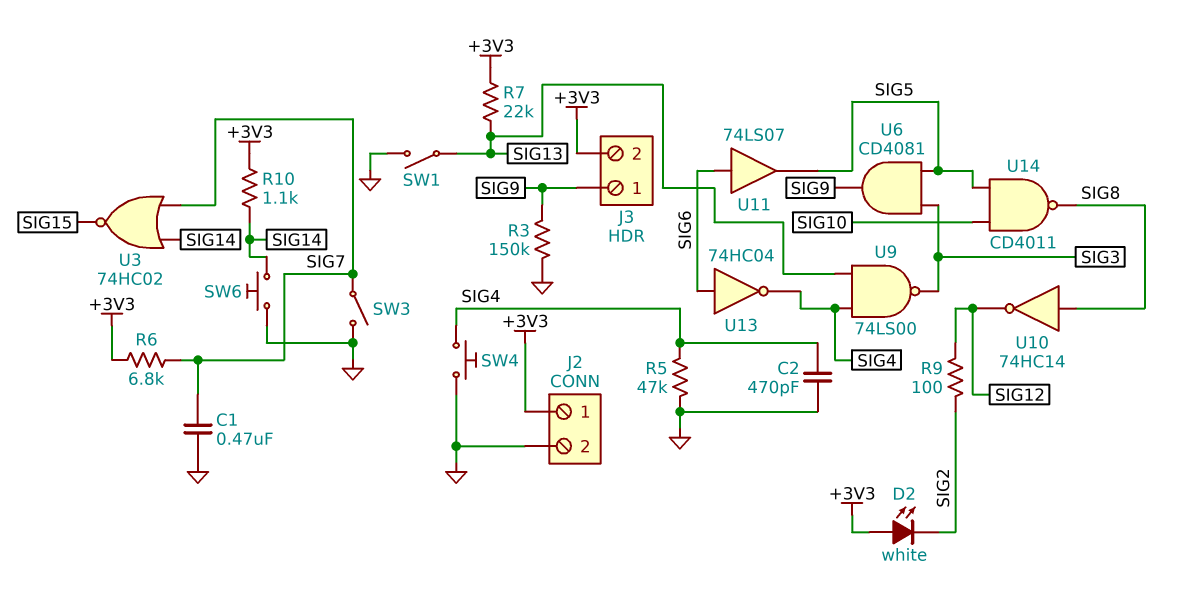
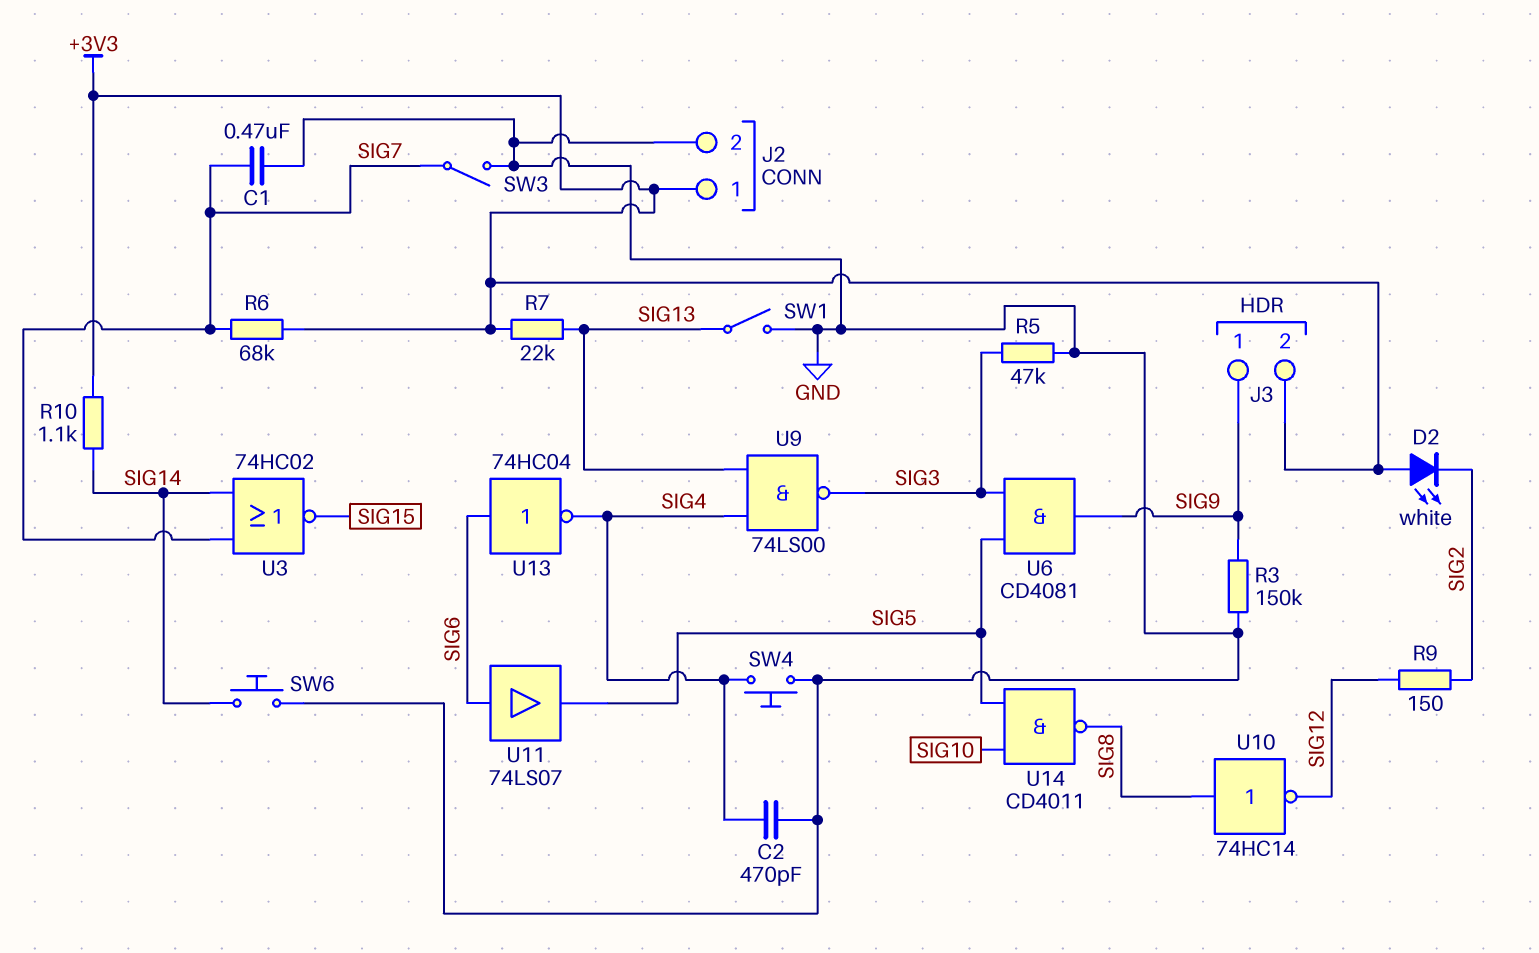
R5: 47k (GND, SIG4) -> 47k (GND, SIG3)
R6: 6.8k (+3V3, SIG7) -> 68k (+3V3, SIG7)
R9: 100 (SIG2, SIG12) -> 150 (SIG2, SIG12)

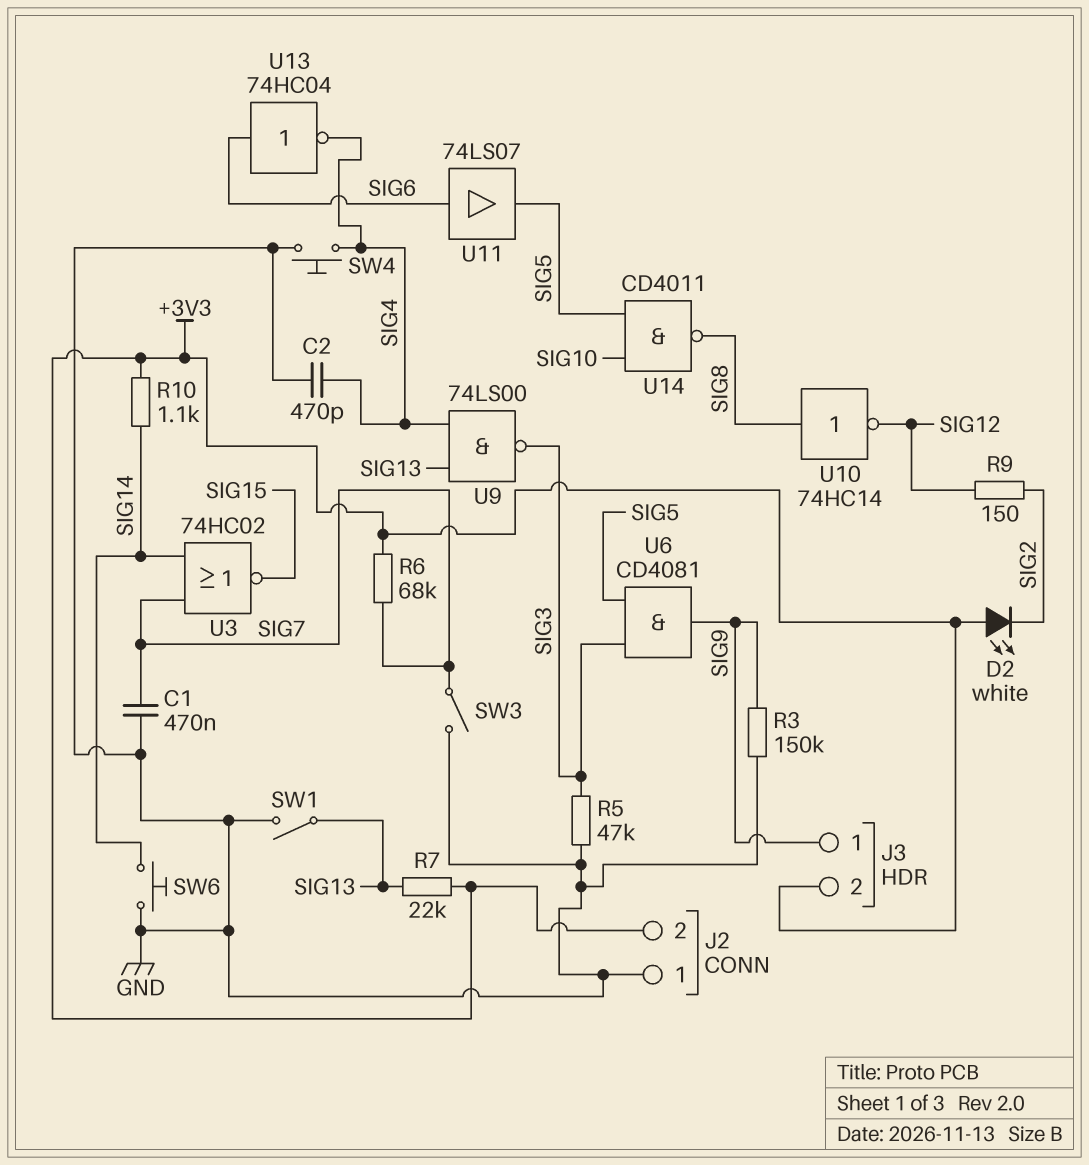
J2 pin 1: +3V3 -> GND
J2 pin 2: GND -> +3V3

